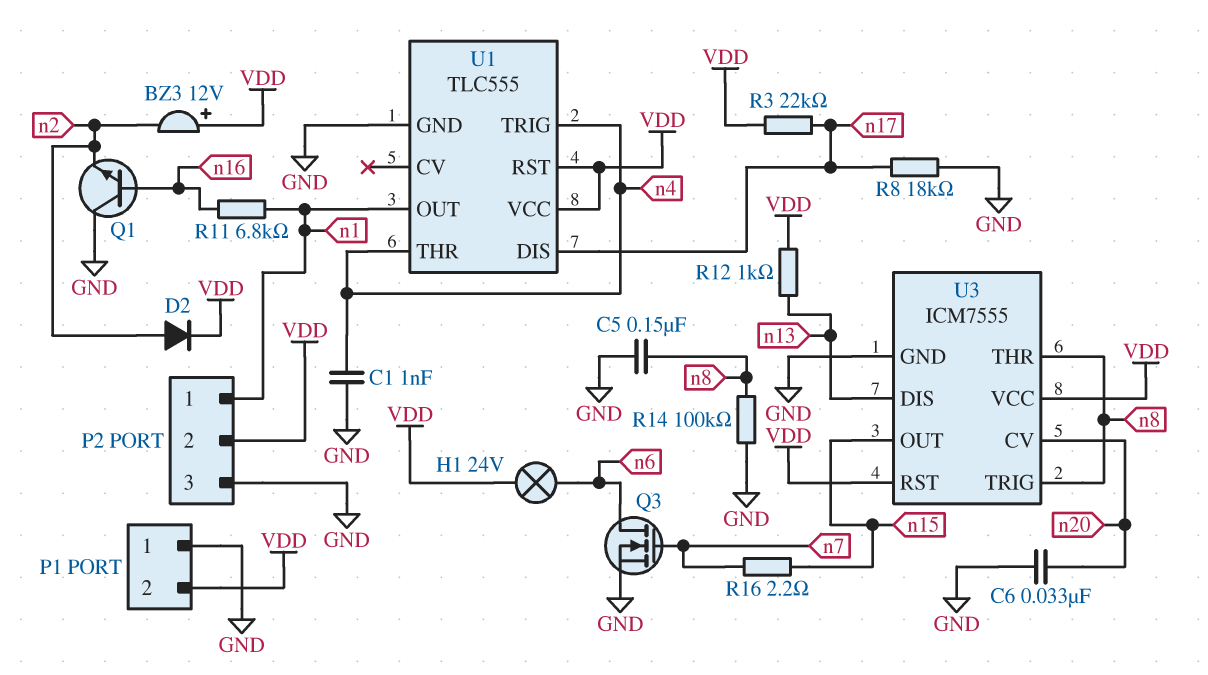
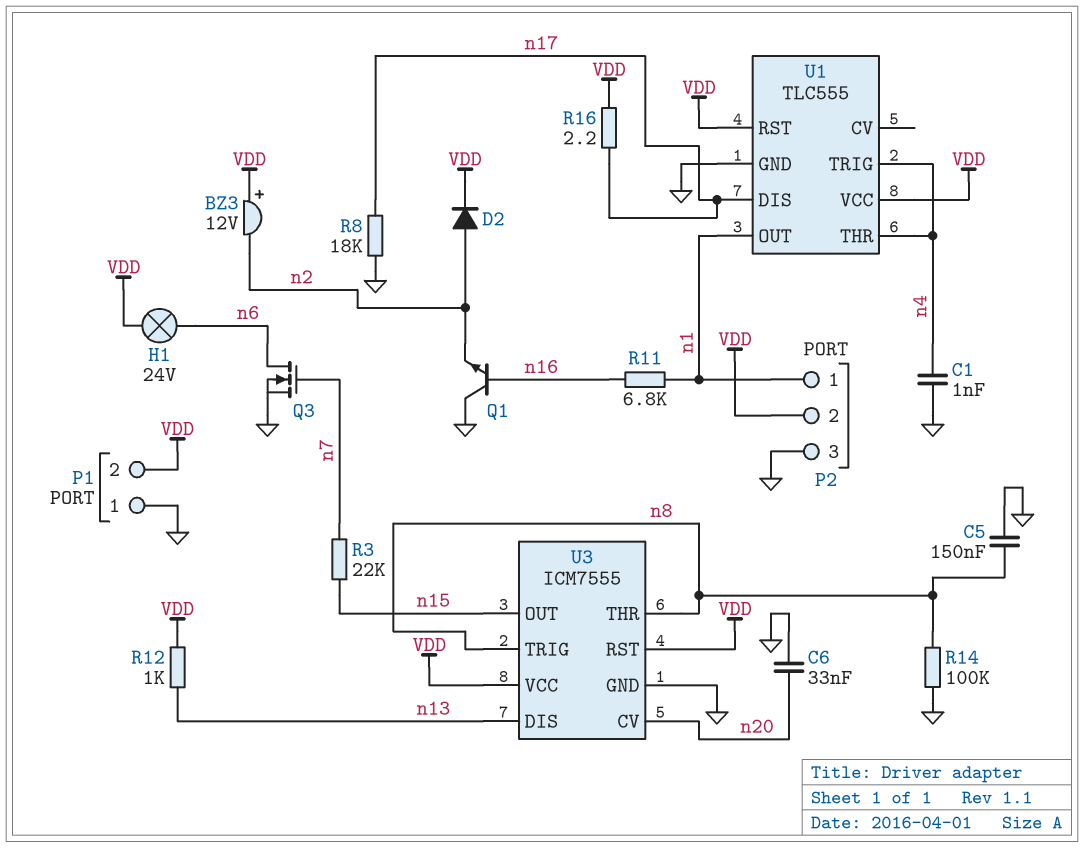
R3: 22k (VDD, n17) -> 22k (n7, n15)
R16: 2.2 (n7, n15) -> 2.2 (VDD, n17)

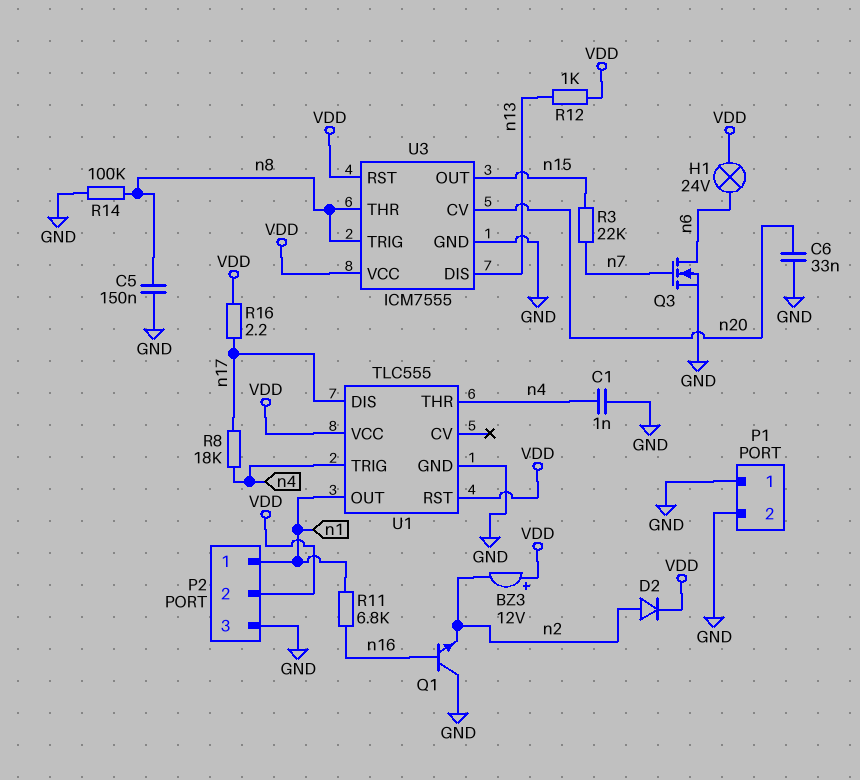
P1 pin 2: VDD -> GND
R8: 18k (GND, n17) -> 18k (n4, n17)

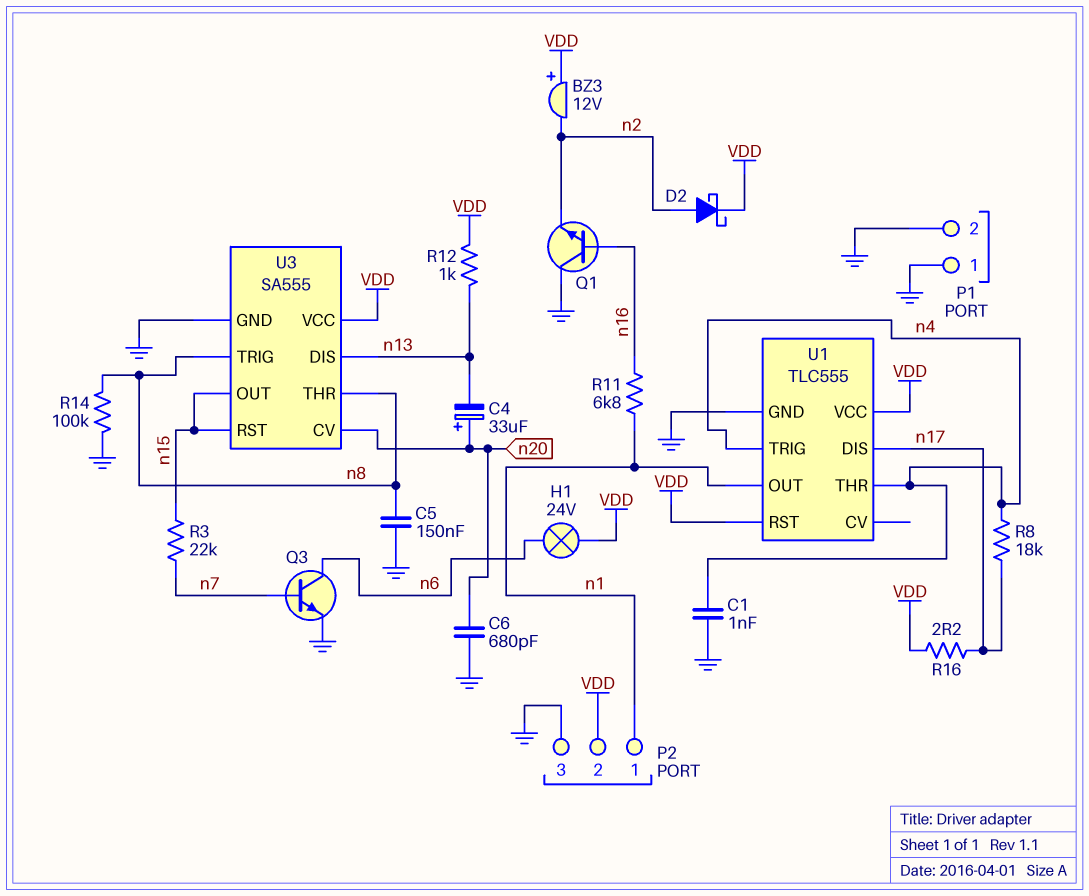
C4: none -> 33uF (plus n20, minus n13)
C6: 33nF (GND, n20) -> 680pF (GND, n20)
D2: diode (A n2, K VDD) -> schottky (A n2, K VDD)
Q3: NMOS (G n7, D n6, S GND) -> NPN (B n7, C n6, E GND)
U3: ICM7555 -> SA555
U3 pin RST: VDD -> n15

